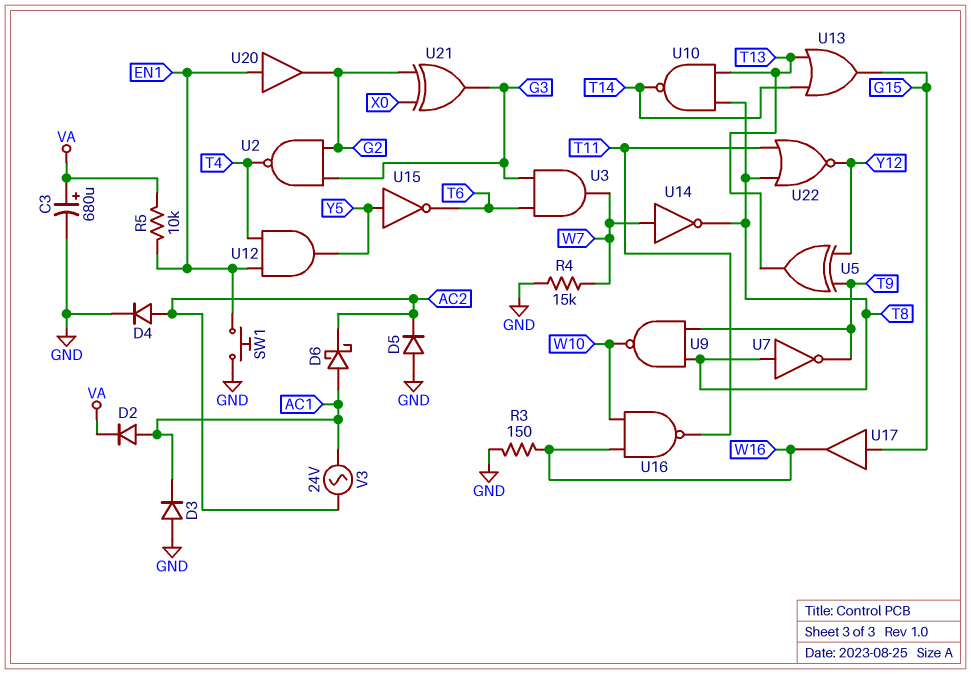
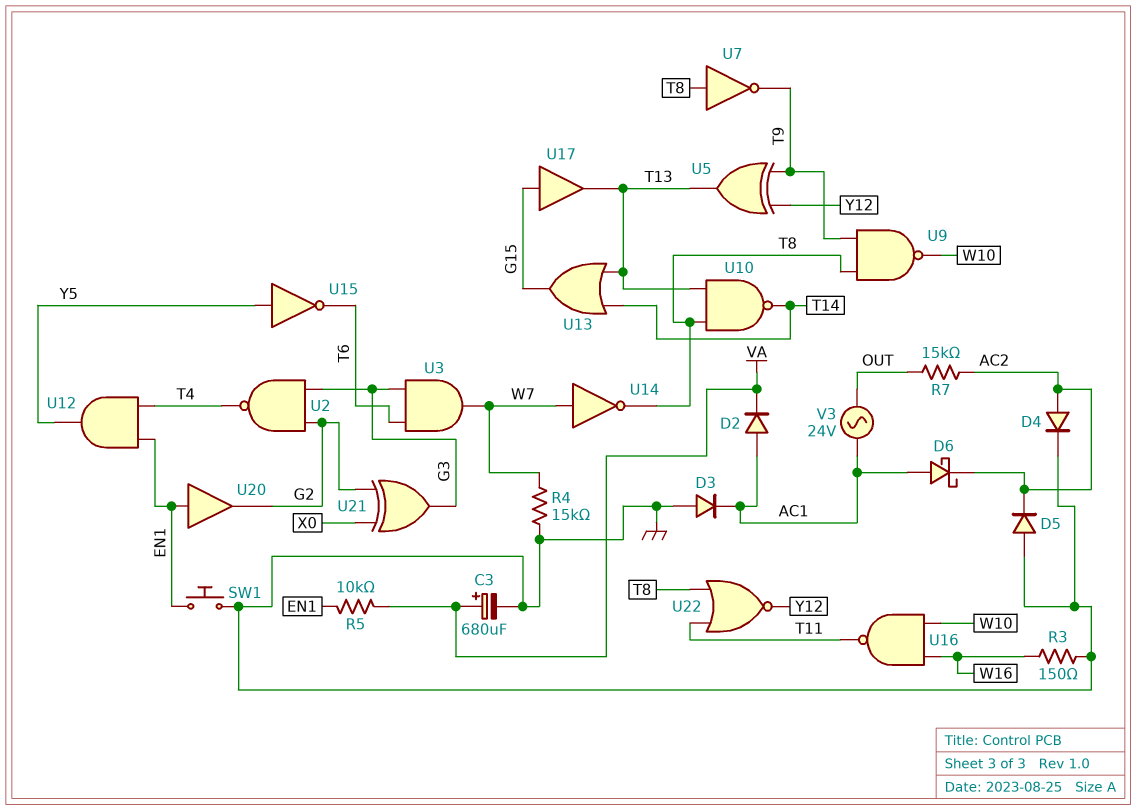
R7: none -> 15k (AC2, OUT)
U17: buffer (in G15, out W16) -> buffer (in G15, out T13)
V3: AC 24V (AC1, AC2) -> AC 24V (AC1, OUT)

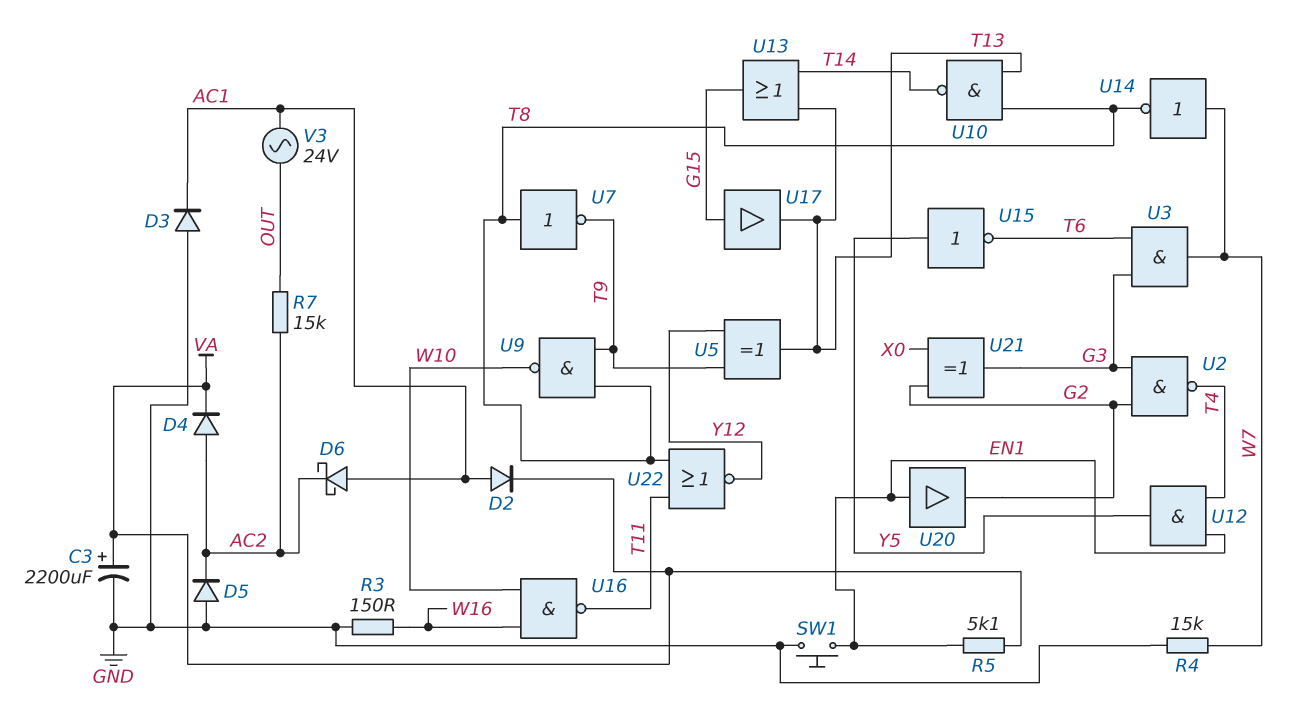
C3: 680uF (plus VA, minus GND) -> 2200uF (plus VA, minus GND)
D4: diode (A AC2, K GND) -> diode (A AC2, K VA)
R5: 10k (EN1, VA) -> 5.1k (EN1, VA)

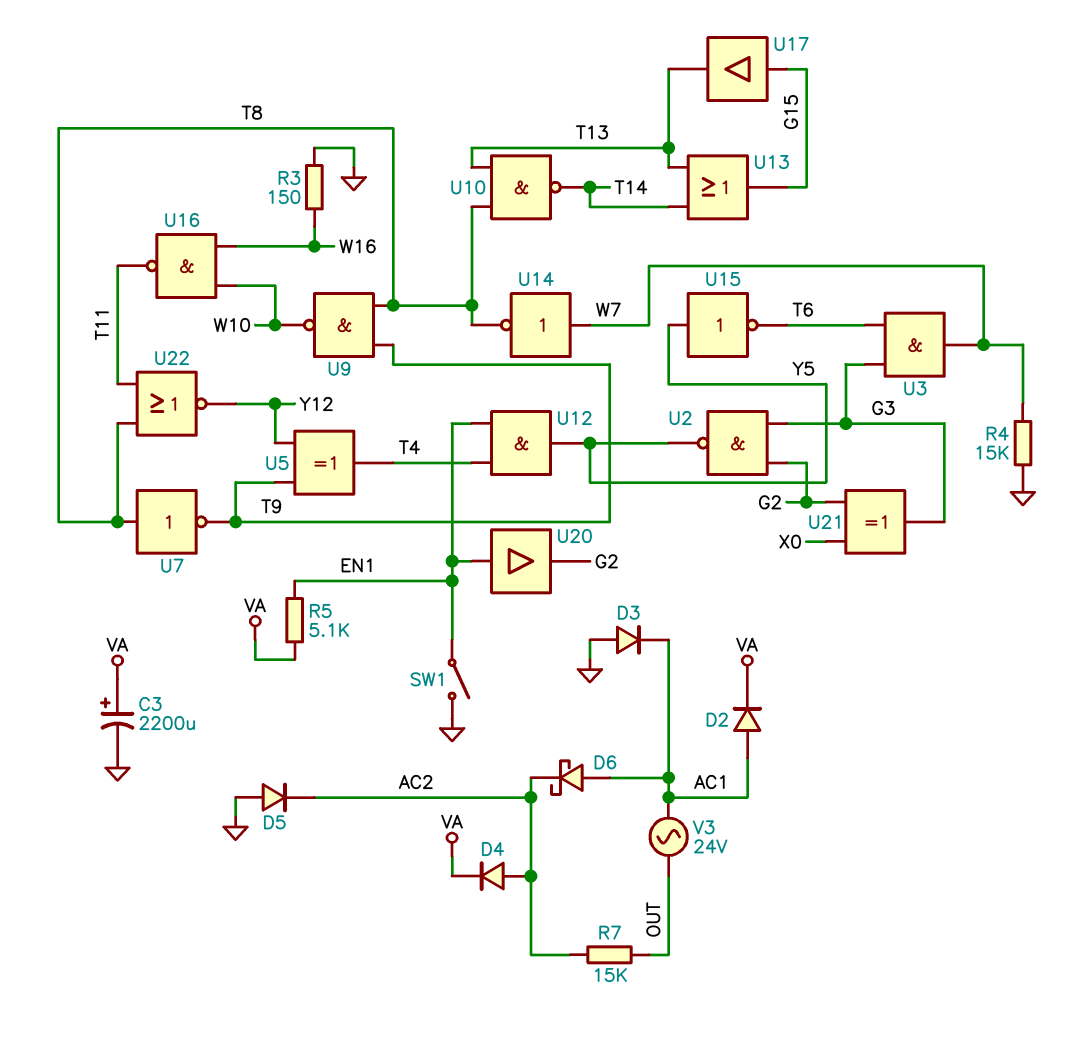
SW1: button (EN1, GND) -> switch (EN1, GND)
U2: NAND (in G2, in G3, out T4) -> NAND (in G2, in G3, out Y5)
U5: XOR (in T9, in Y12, out T13) -> XOR (in T9, in Y12, out T4)

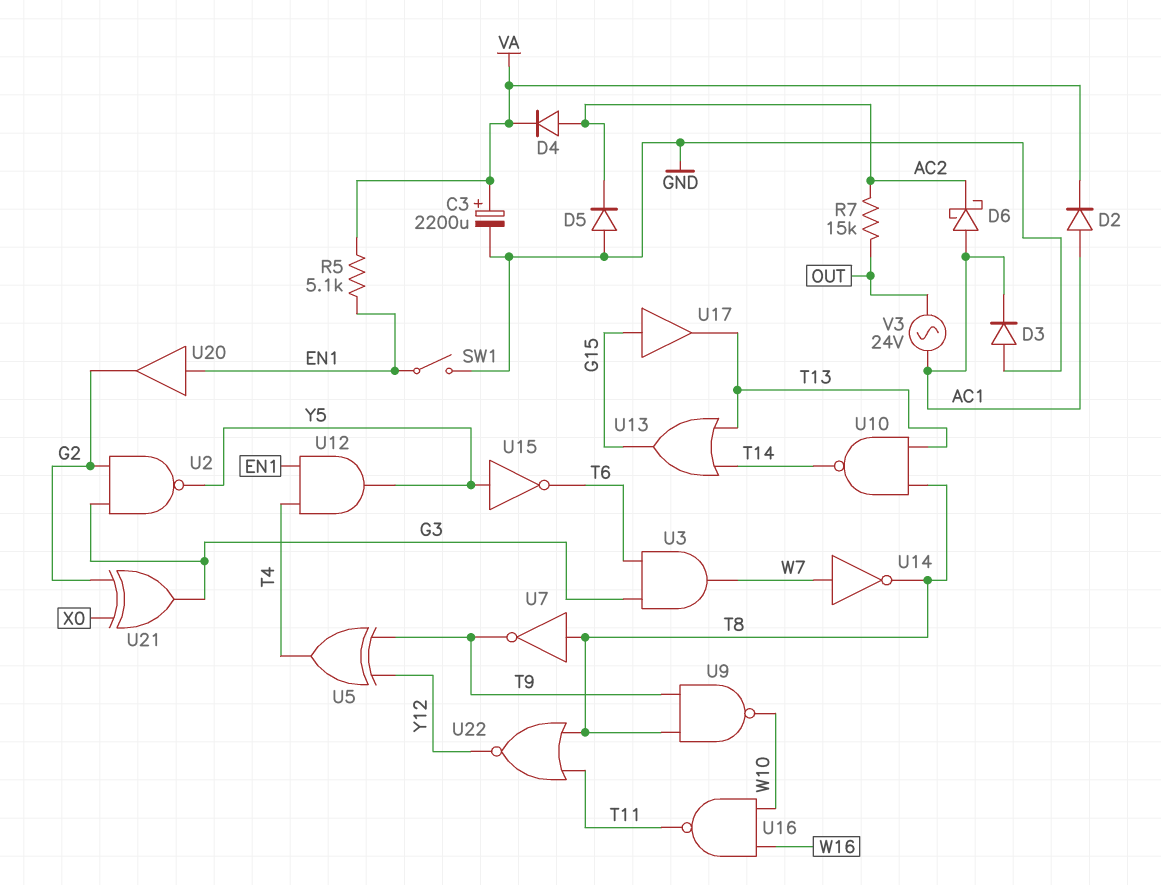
R3: 150 (GND, W16) -> none
R4: 15k (GND, W7) -> none

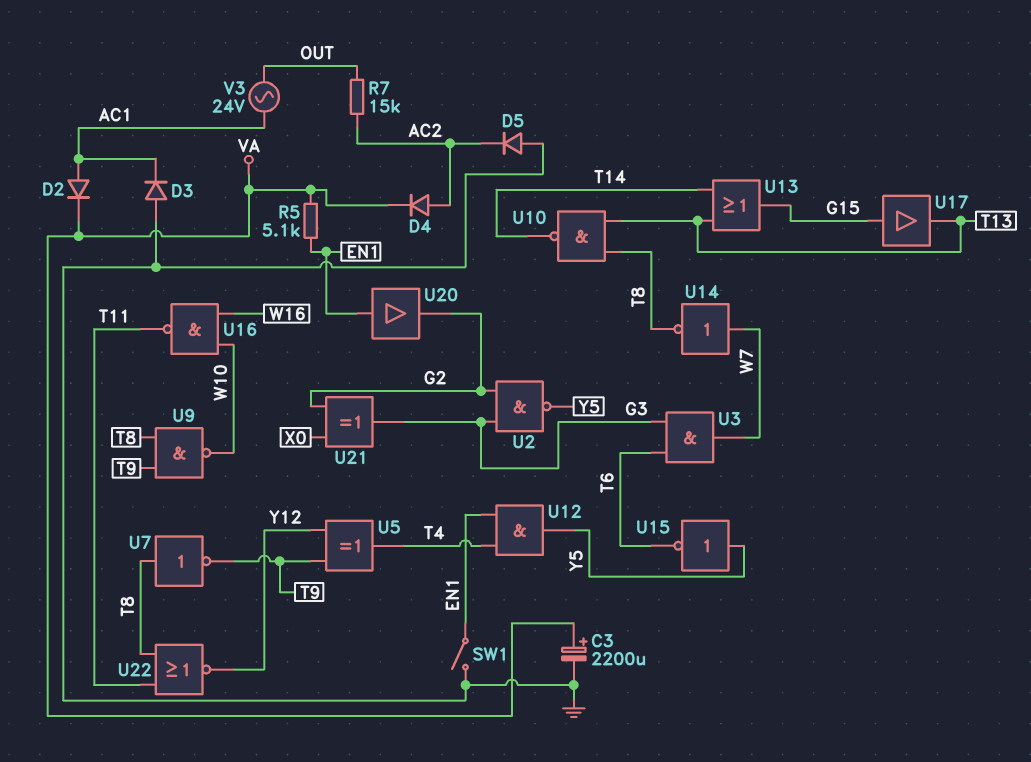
D6: schottky (A AC1, K AC2) -> none

